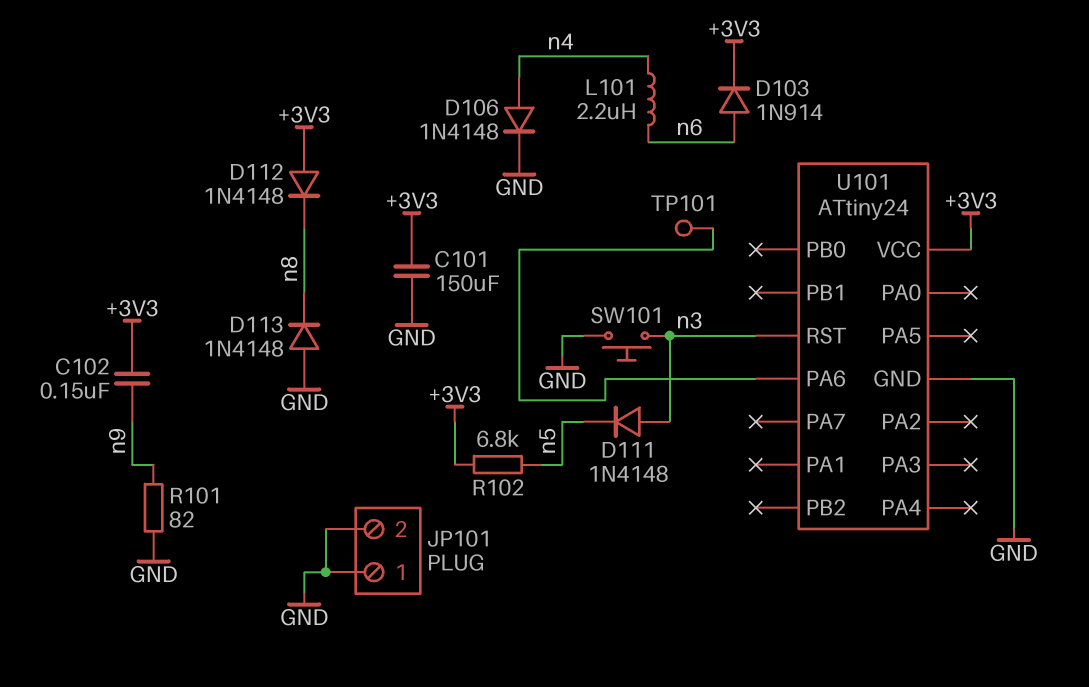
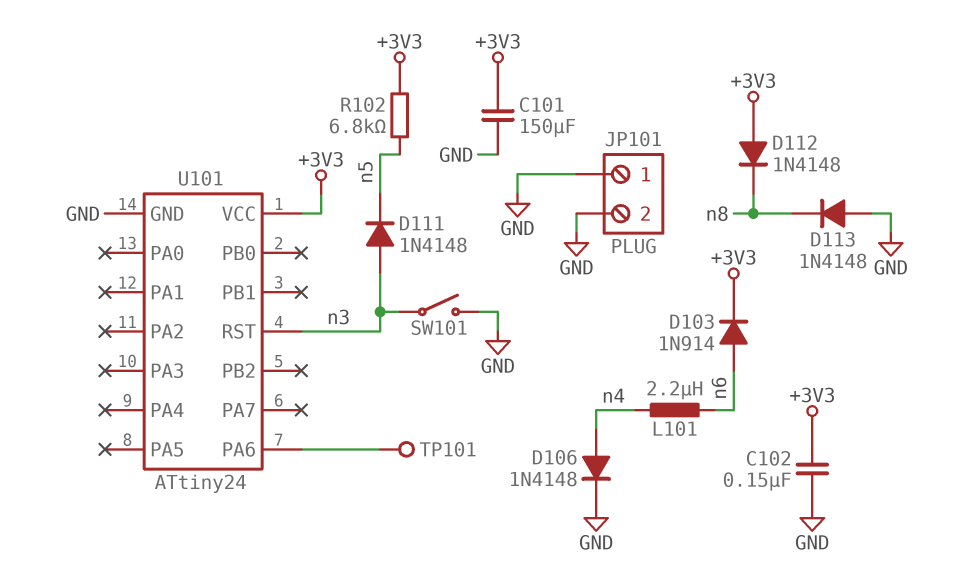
C102: 150nF (+3V3, n9) -> 150nF (+3V3, GND)
R101: 82 (GND, n9) -> none
SW101: button (GND, n3) -> switch (GND, n3)

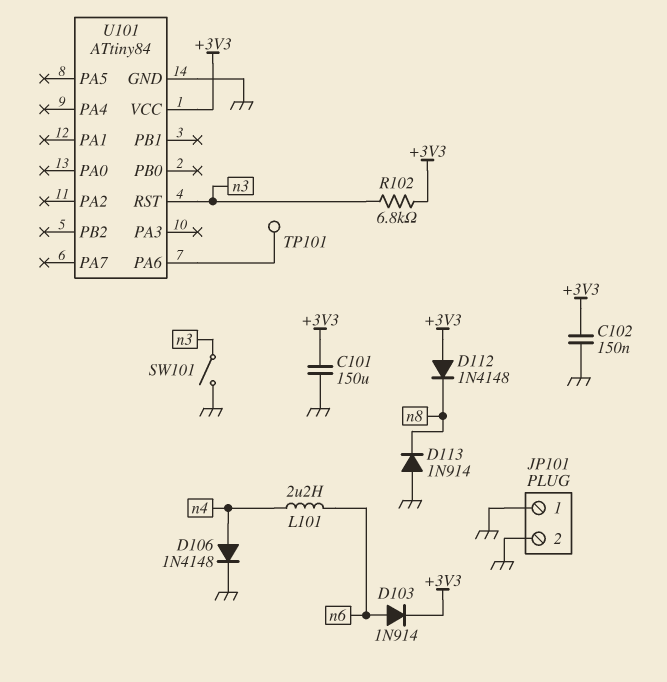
D111: diode 1N4148 (A n3, K n5) -> none
D113: diode 1N4148 (A GND, K n8) -> diode 1N914 (A GND, K n8)
R102: 6.8k (+3V3, n5) -> 6.8k (+3V3, n3)
U101: ATtiny24 -> ATtiny84

